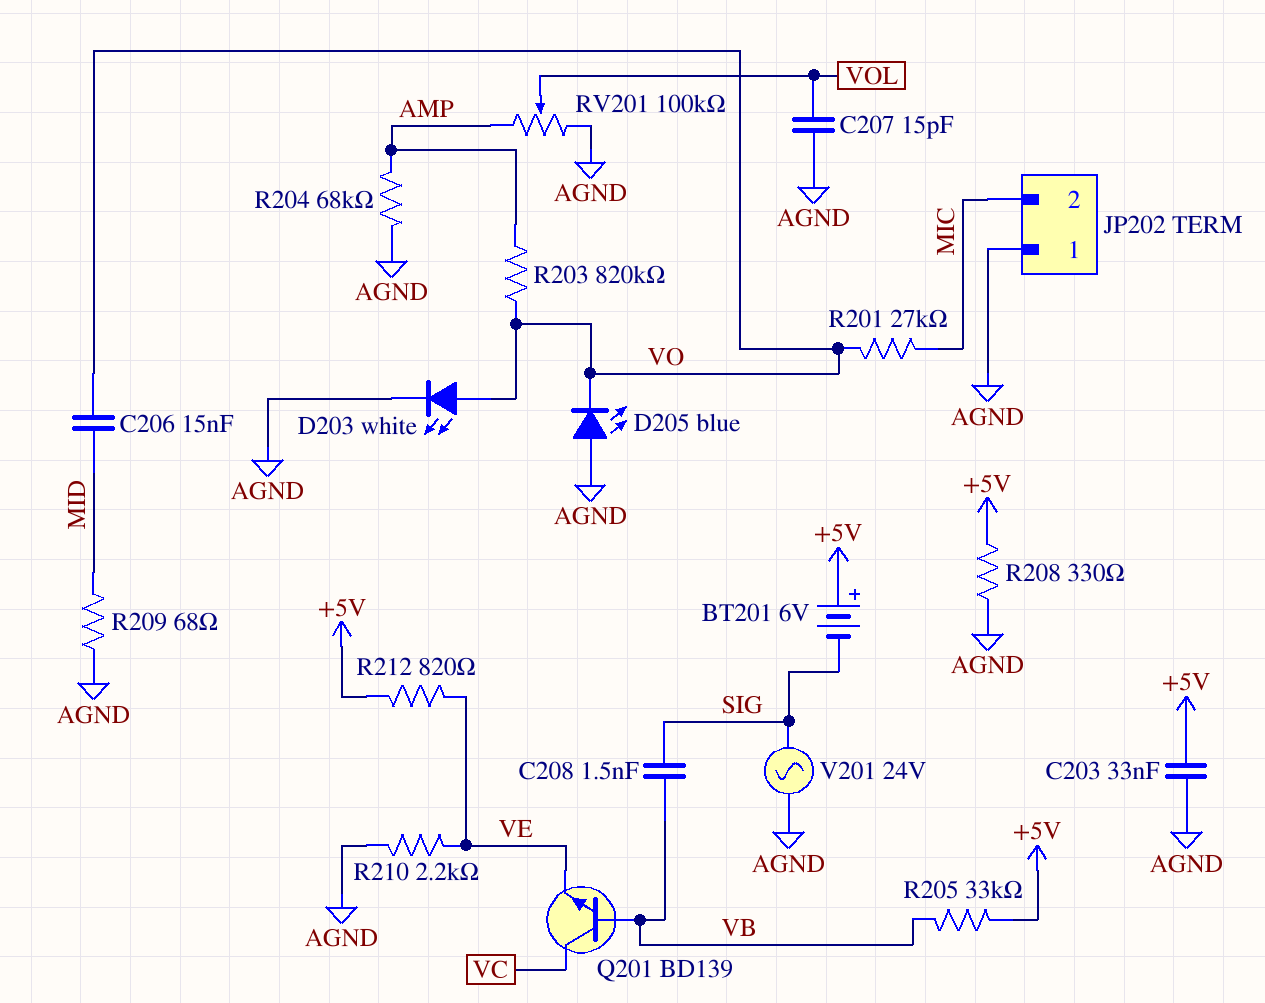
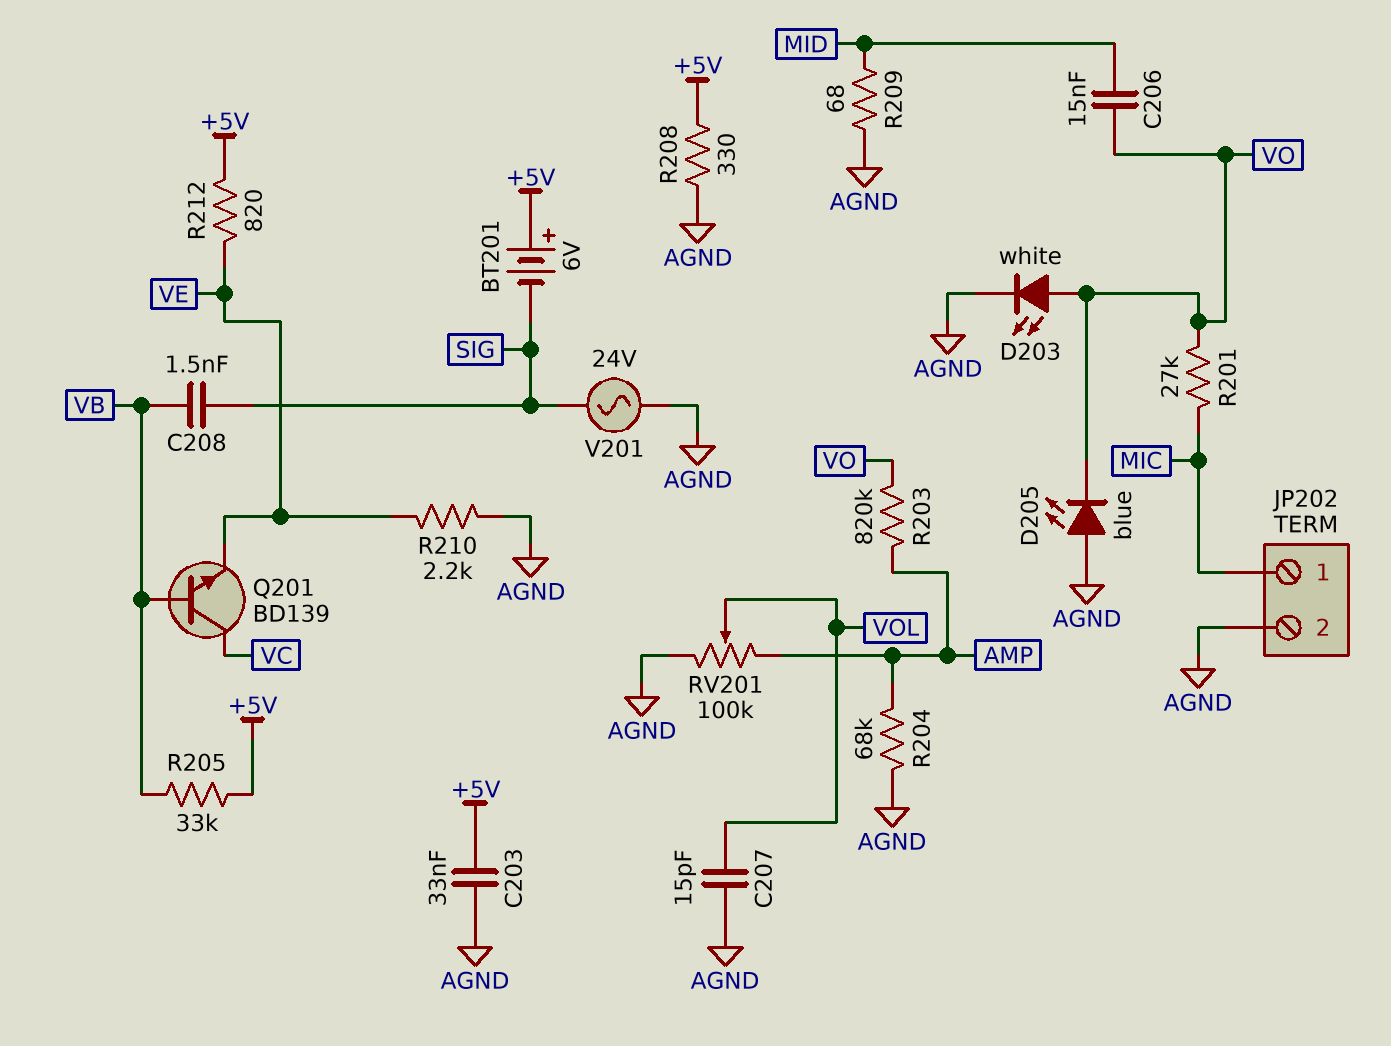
JP202 pin 1: AGND -> MIC
JP202 pin 2: MIC -> AGND

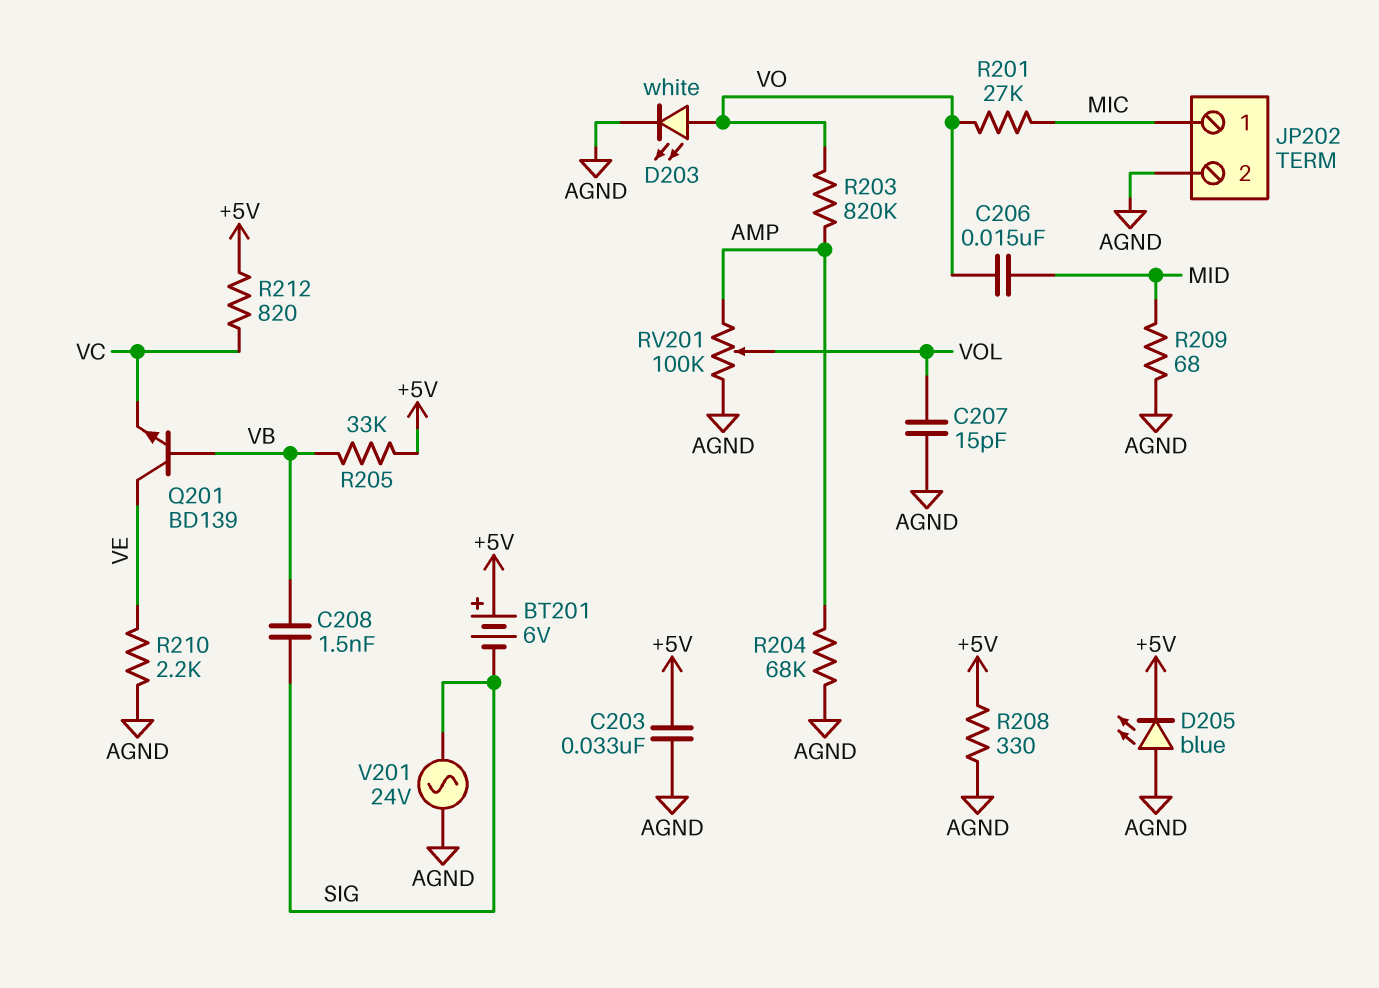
D205: LED blue (A AGND, K VO) -> LED blue (A AGND, K +5V)
Q201: NPN BD139 (B VB, C VC, E VE) -> NPN BD139 (B VB, C VE, E VC)
R212: 820 (+5V, VE) -> 820 (+5V, VC)

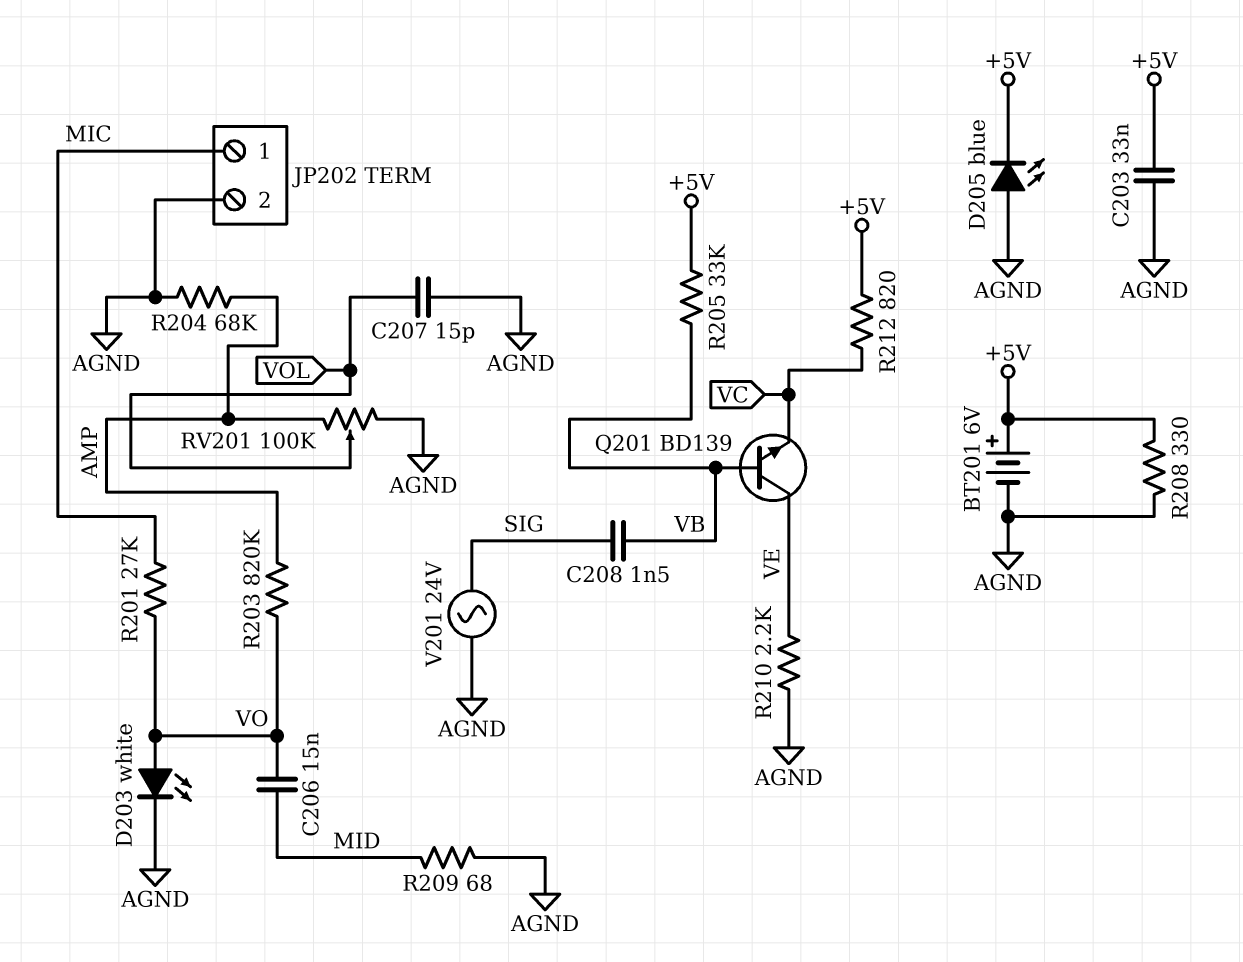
BT201: 6V (plus +5V, minus SIG) -> 6V (plus +5V, minus AGND)

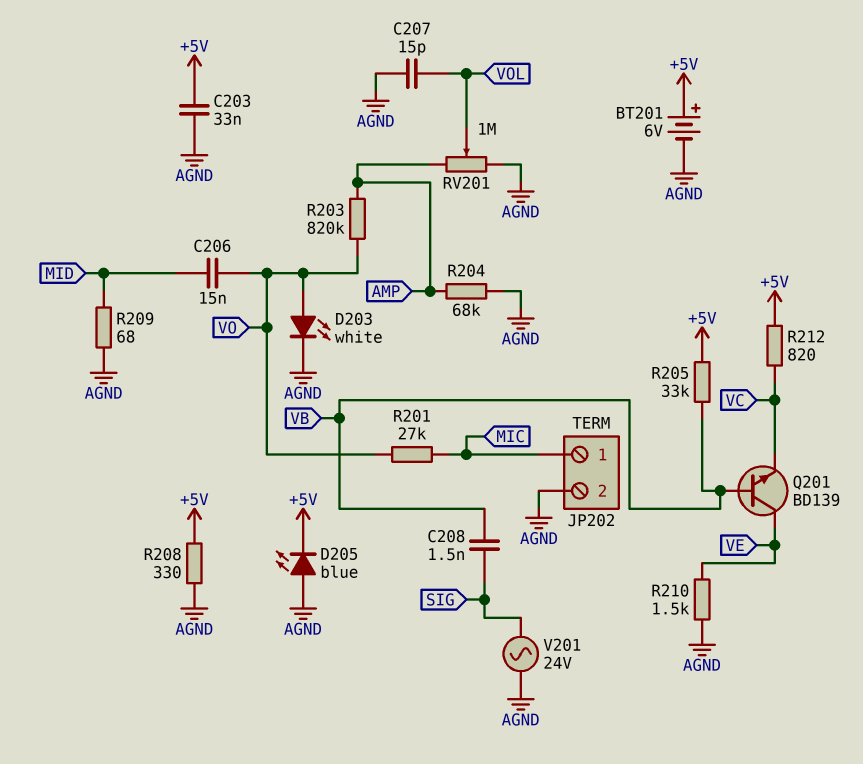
R210: 2.2k (AGND, VE) -> 1.5k (AGND, VE)
RV201: 100k (AGND, AMP, wiper VOL) -> 1M (AGND, AMP, wiper VOL)

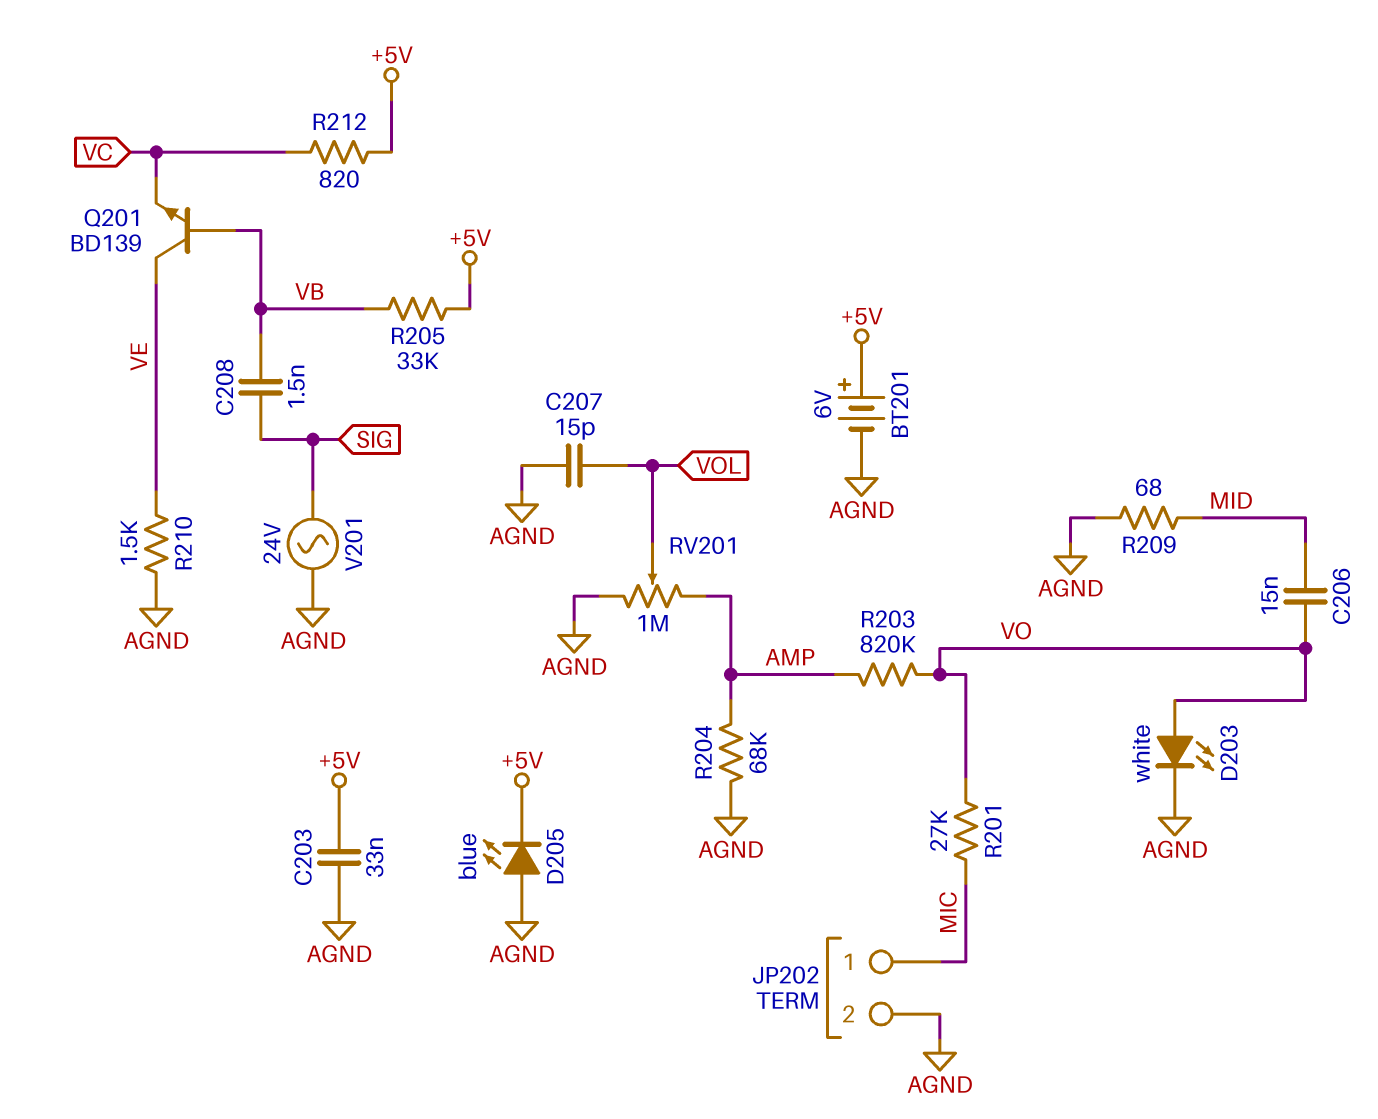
R208: 330 (+5V, AGND) -> none

